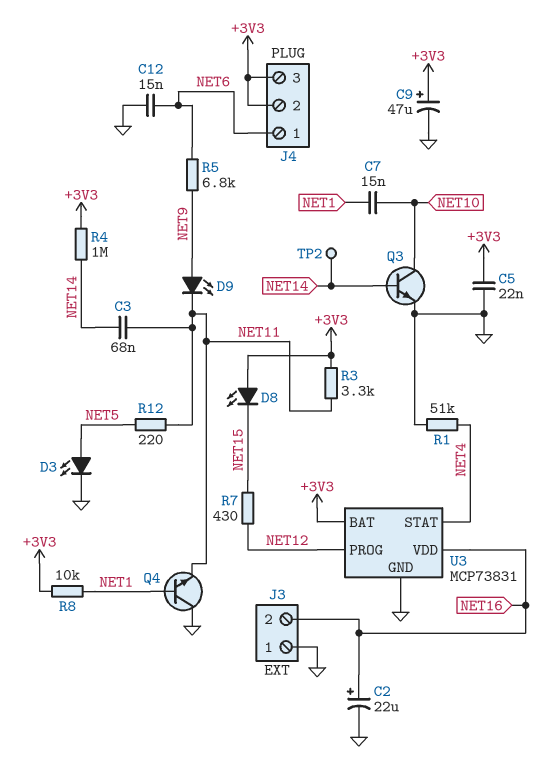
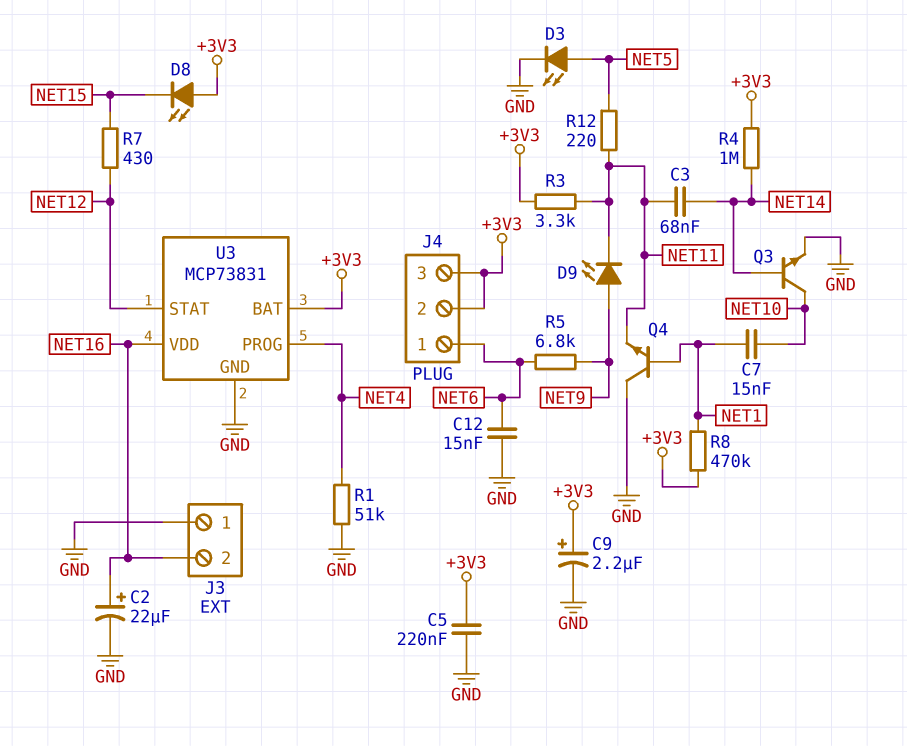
C5: 22nF (+3V3, GND) -> 220nF (+3V3, GND)
C9: 47uF (plus +3V3, minus GND) -> 2.2uF (plus +3V3, minus GND)
R8: 10k (+3V3, NET1) -> 470k (+3V3, NET1)
TP2: test point (NET14) -> none
U3 pin PROG: NET12 -> NET4
U3 pin STAT: NET4 -> NET12

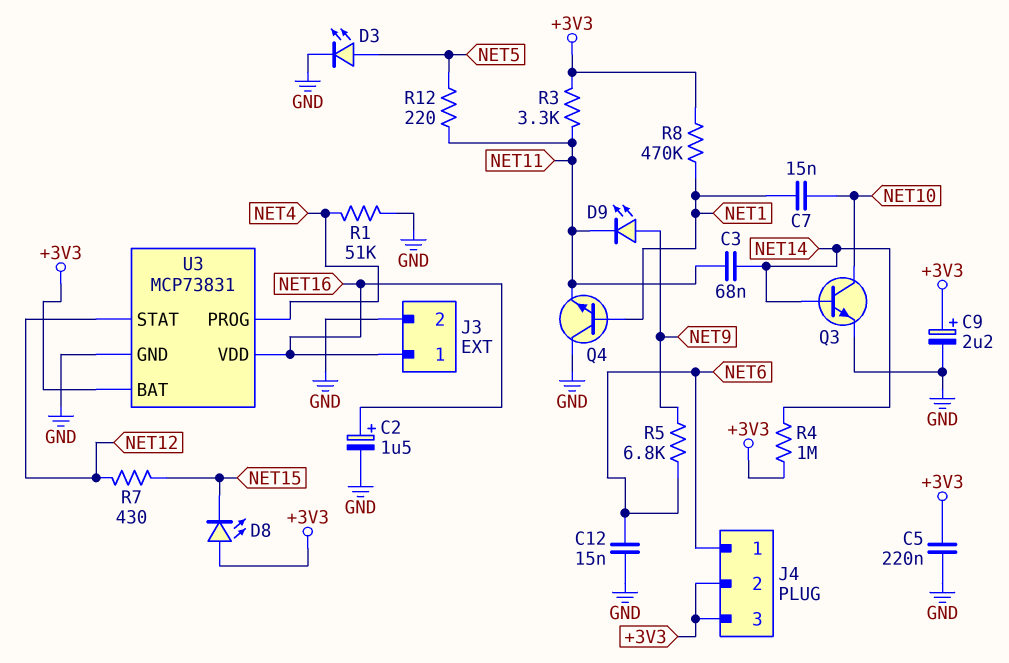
C2: 22uF (plus NET16, minus GND) -> 1.5uF (plus NET16, minus GND)
J3 pin 1: GND -> NET16
J3 pin 2: NET16 -> GND

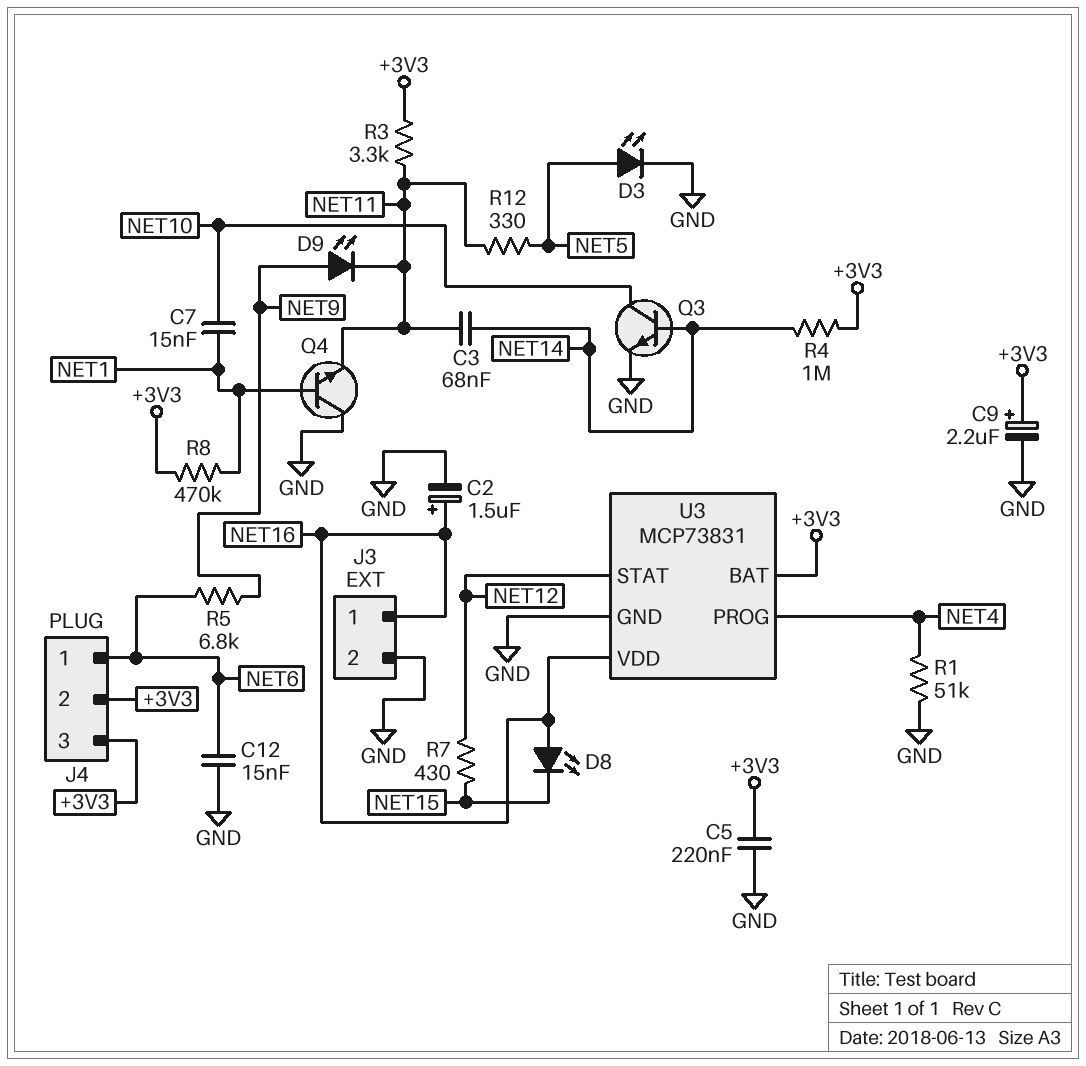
D8: LED (A +3V3, K NET15) -> LED (A NET16, K NET15)
R12: 220 (NET5, NET11) -> 330 (NET5, NET11)

